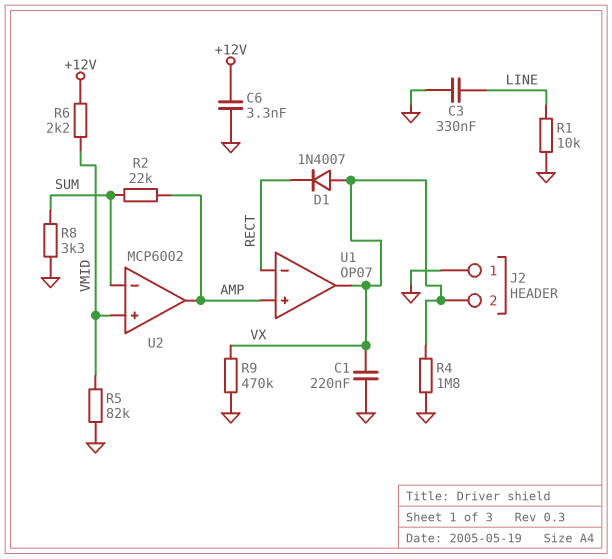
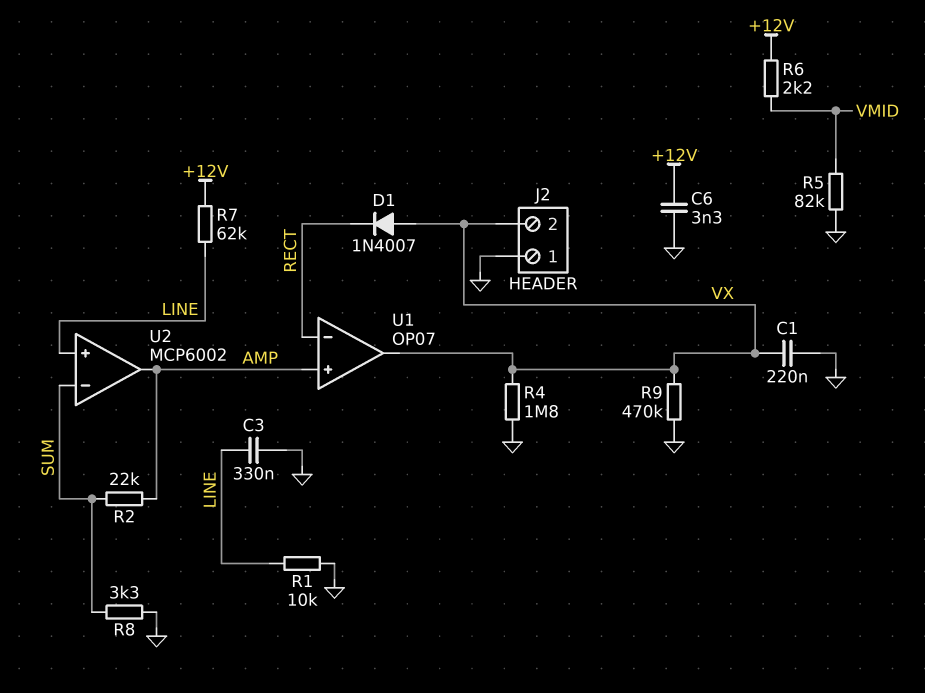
R7: none -> 62k (+12V, LINE)
U2 pin in+: VMID -> LINE

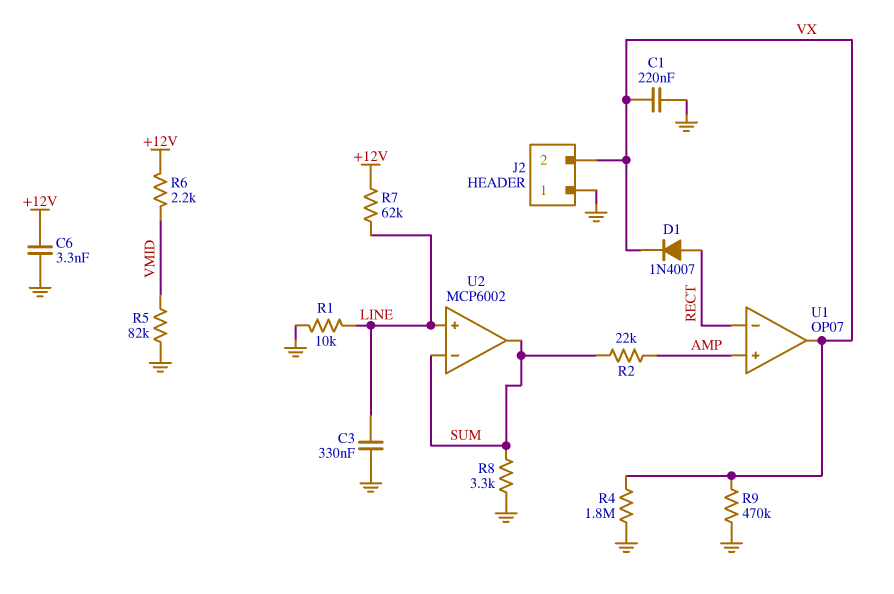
D1: diode 1N4007 (A VX, K RECT) -> diode 1N4007 (A RECT, K VX)
U2 pin out: AMP -> SUM

